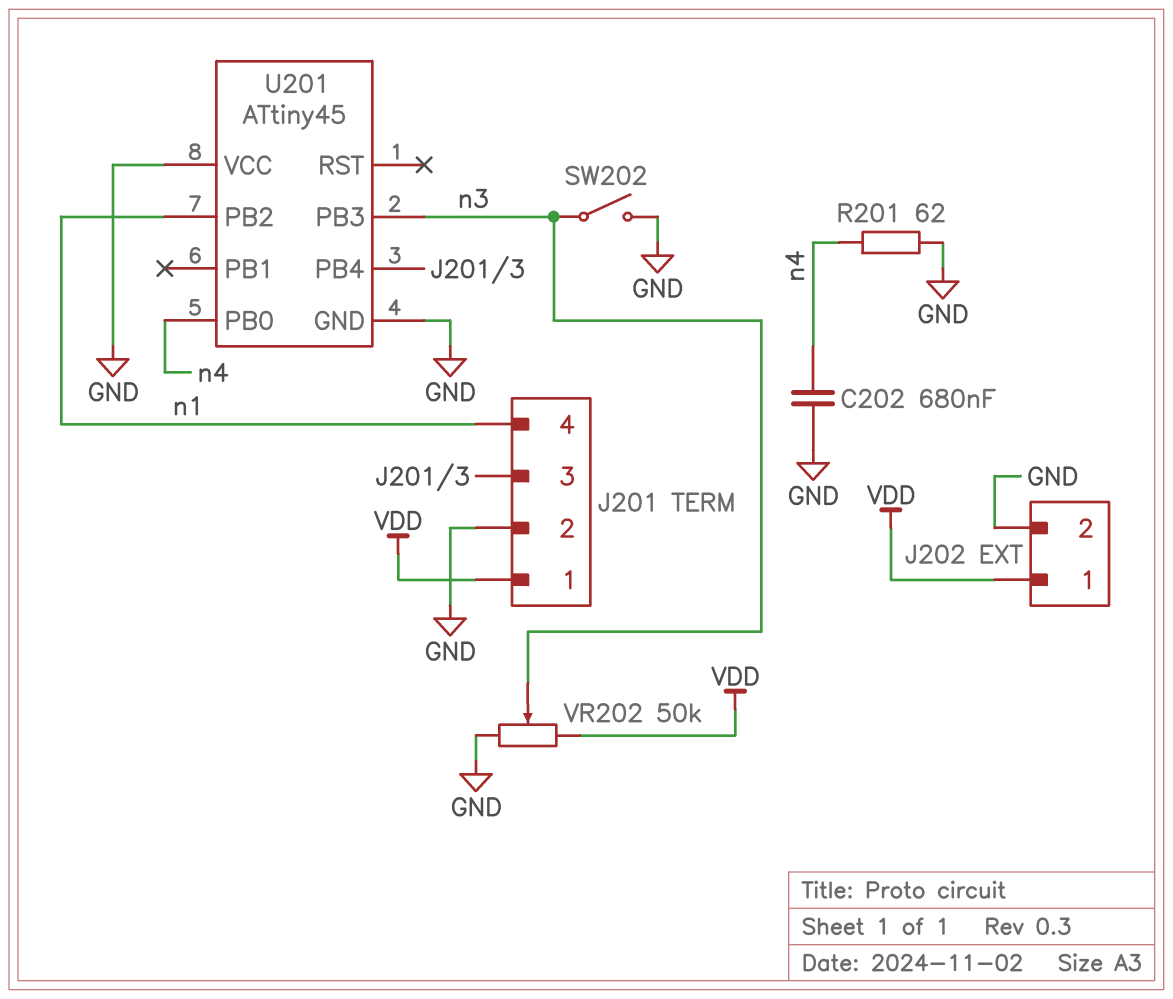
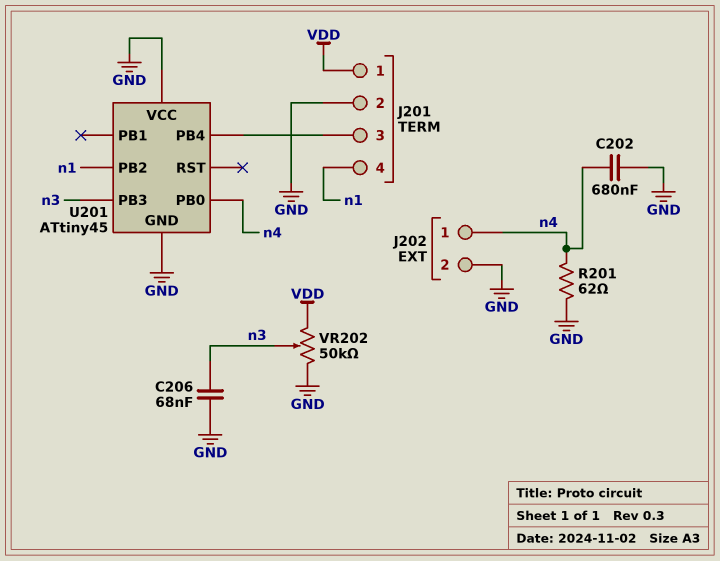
C206: none -> 68nF (GND, n3)
J202 pin 1: VDD -> n4
SW202: switch (GND, n3) -> none

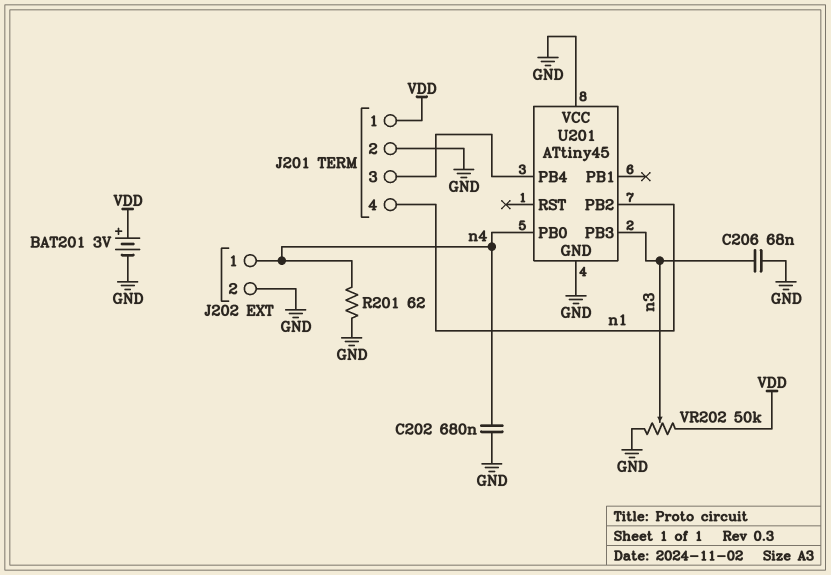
BAT201: none -> 3V (plus VDD, minus GND)

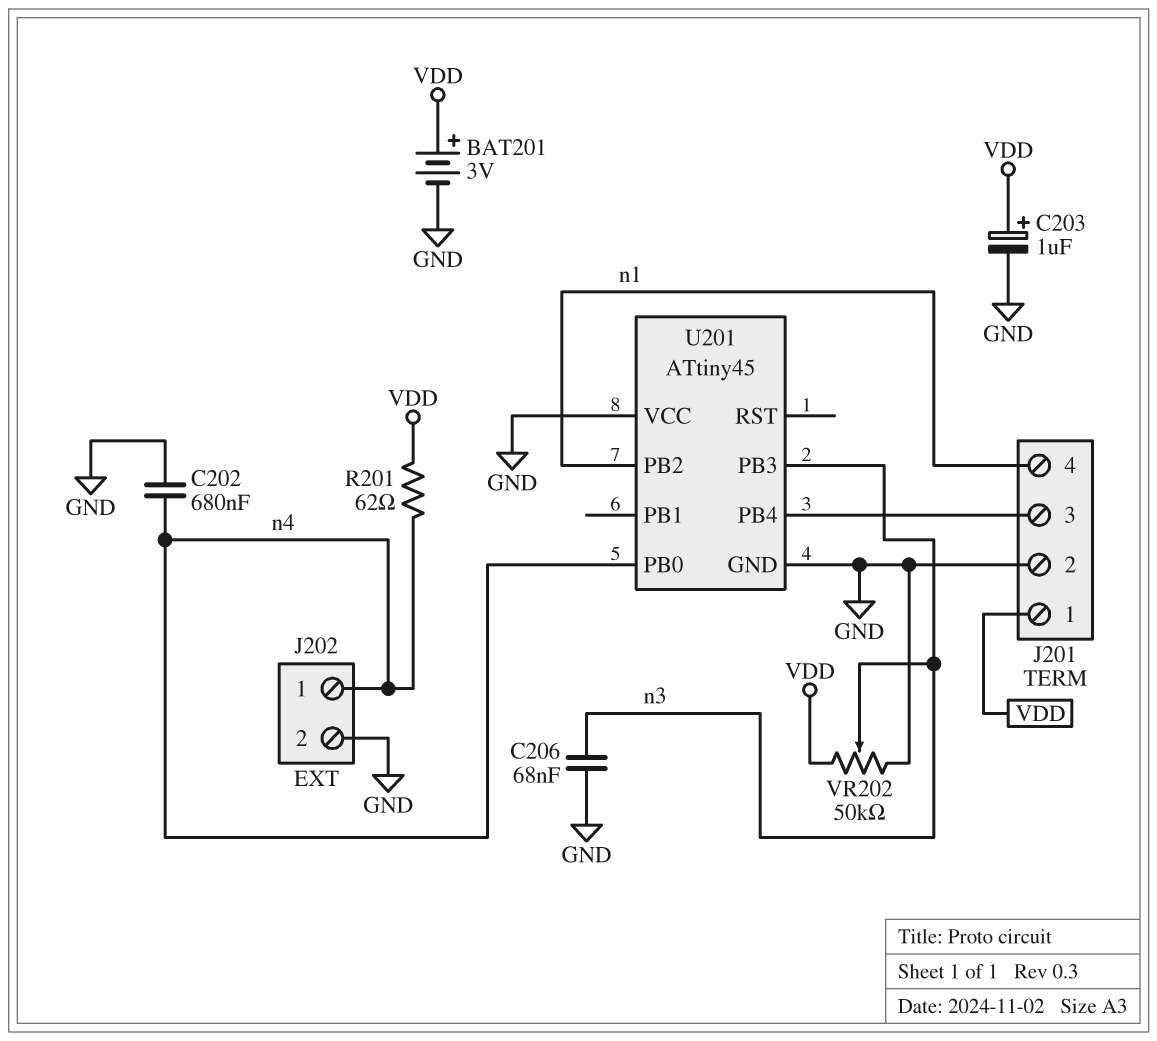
C203: none -> 1uF (plus VDD, minus GND)
R201: 62 (GND, n4) -> 62 (VDD, n4)

